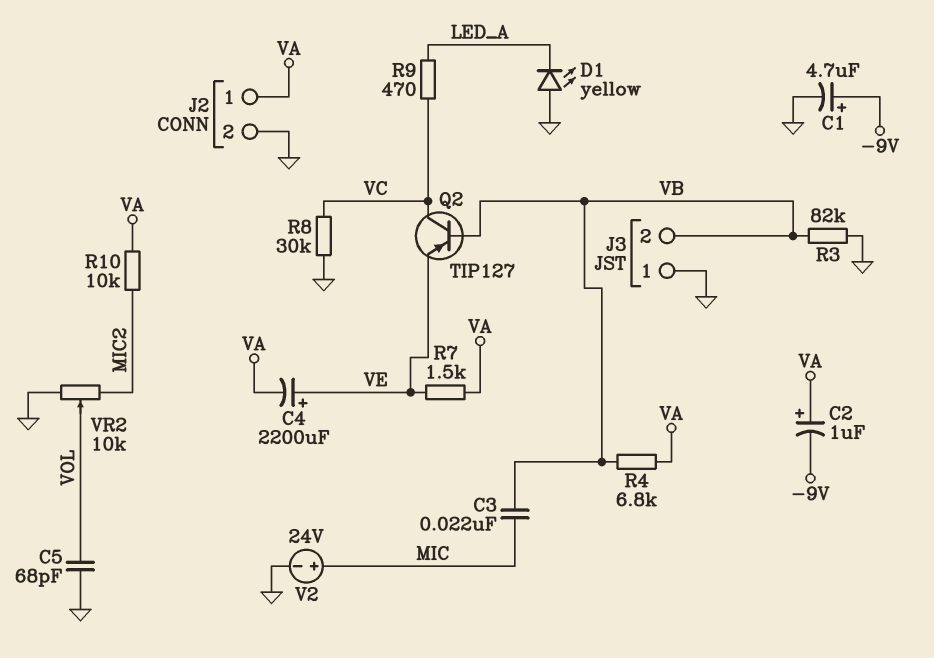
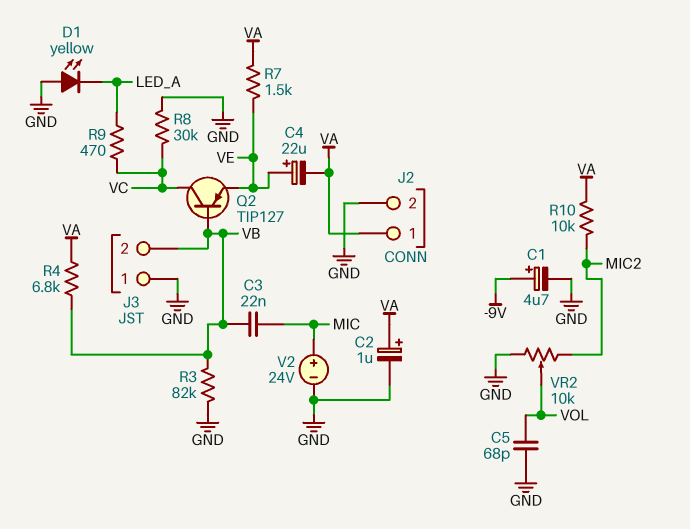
C2: 1uF (plus VA, minus -9V) -> 1uF (plus VA, minus GND)
C4: 2200uF (plus VE, minus VA) -> 22uF (plus VE, minus VA)

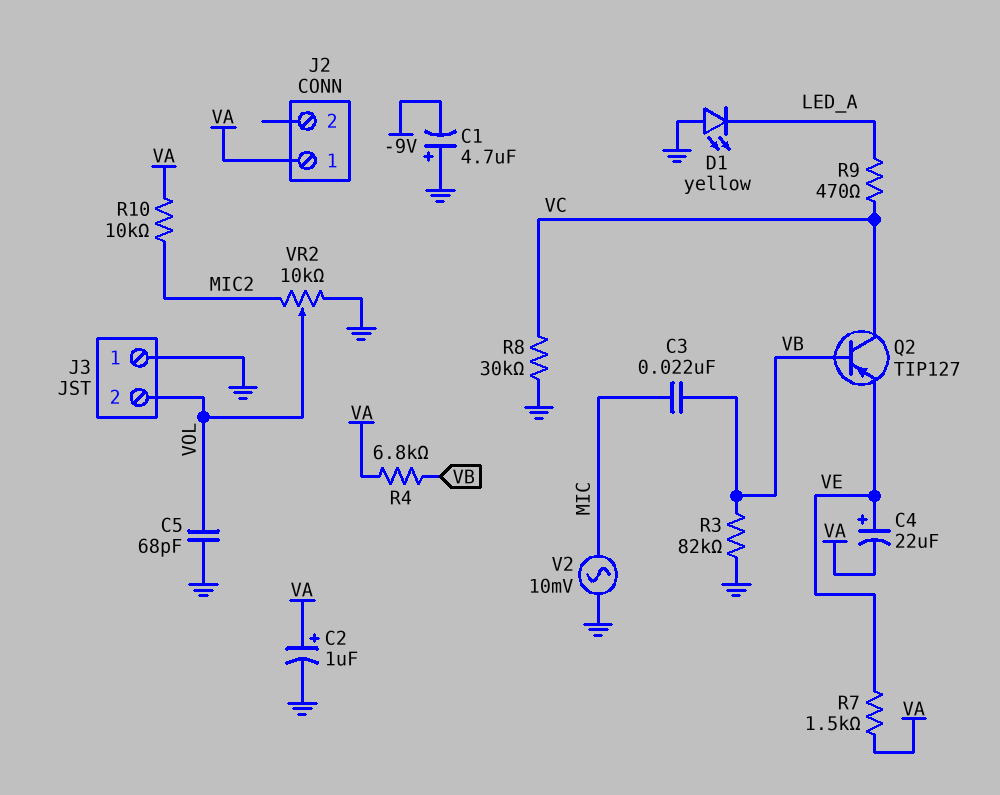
C1: 4.7uF (plus -9V, minus GND) -> 4.7uF (plus GND, minus -9V)
J2 pin 2: GND -> none
J3 pin 2: VB -> VOL
V2: 24V (plus MIC, minus GND) -> AC 10mV (GND, MIC)

